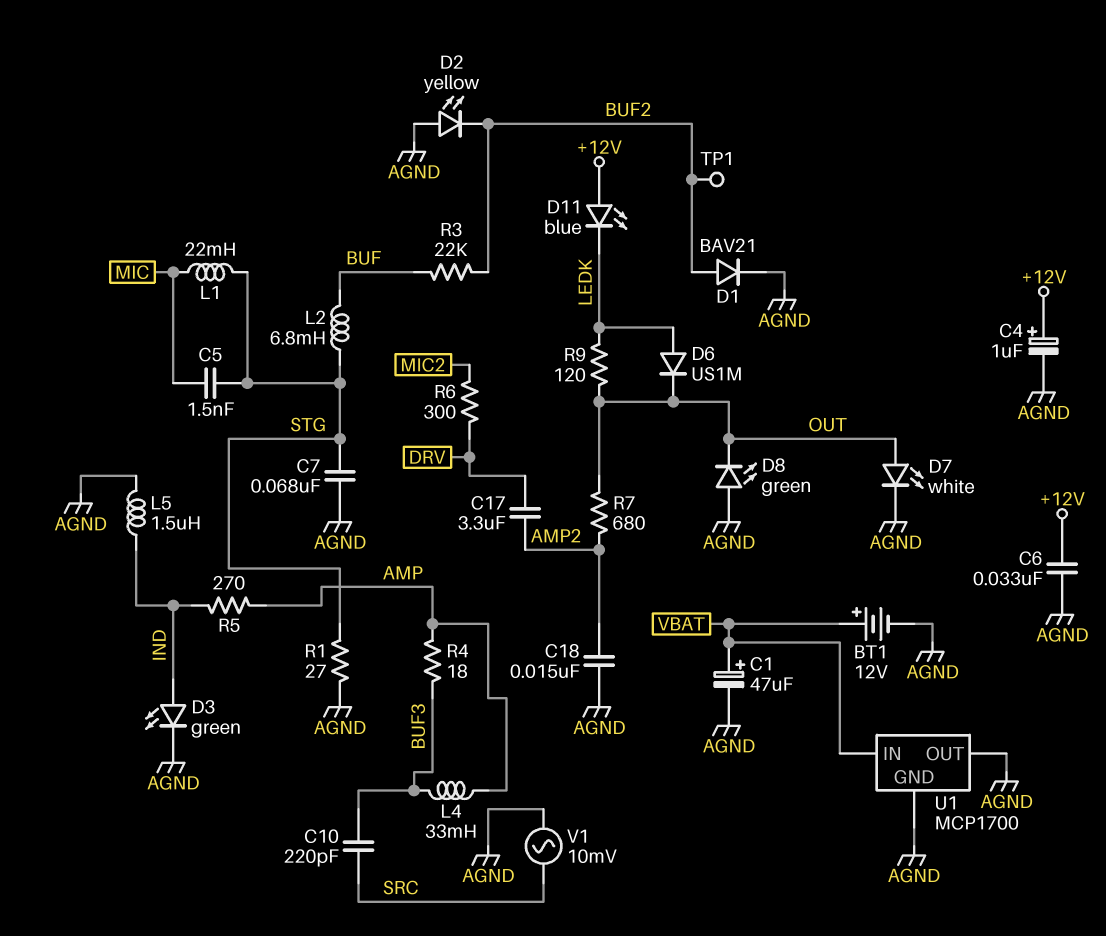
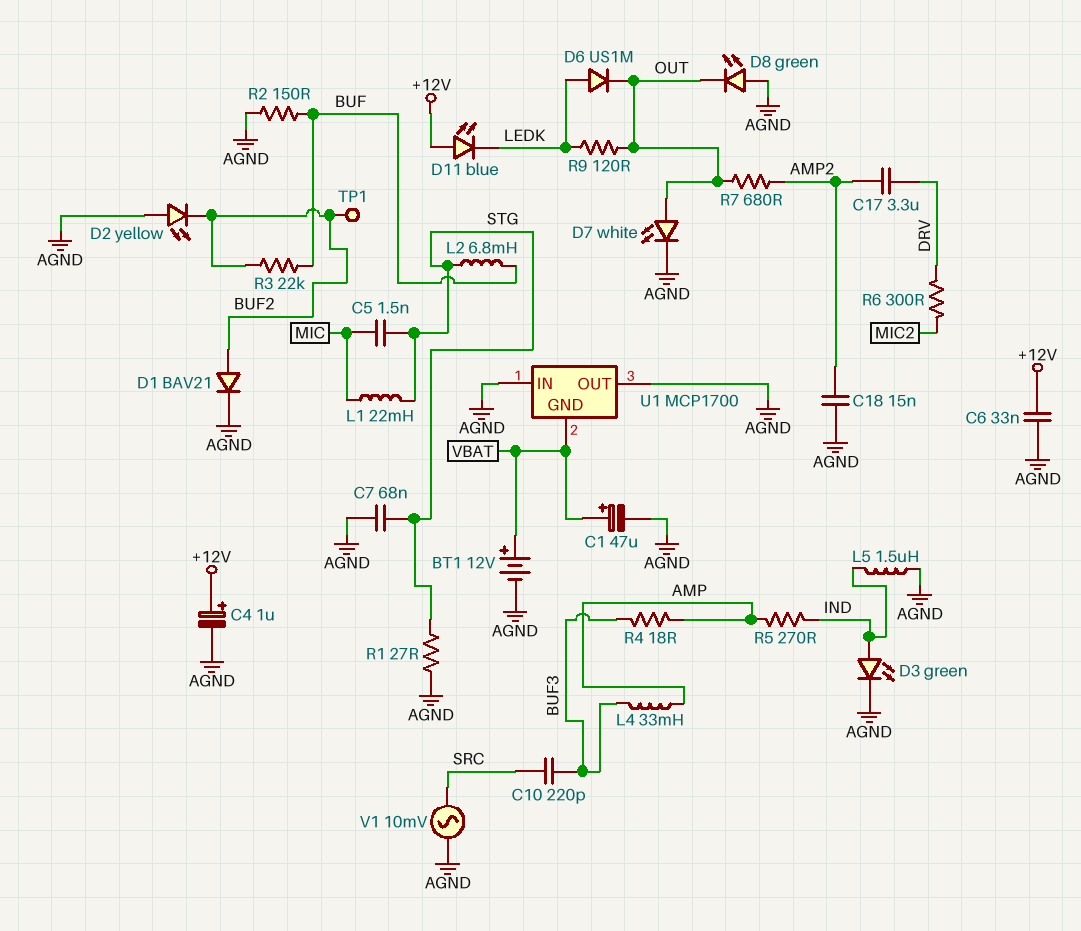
R2: none -> 150 (AGND, BUF)
U1 pin GND: AGND -> VBAT
U1 pin IN: VBAT -> AGND

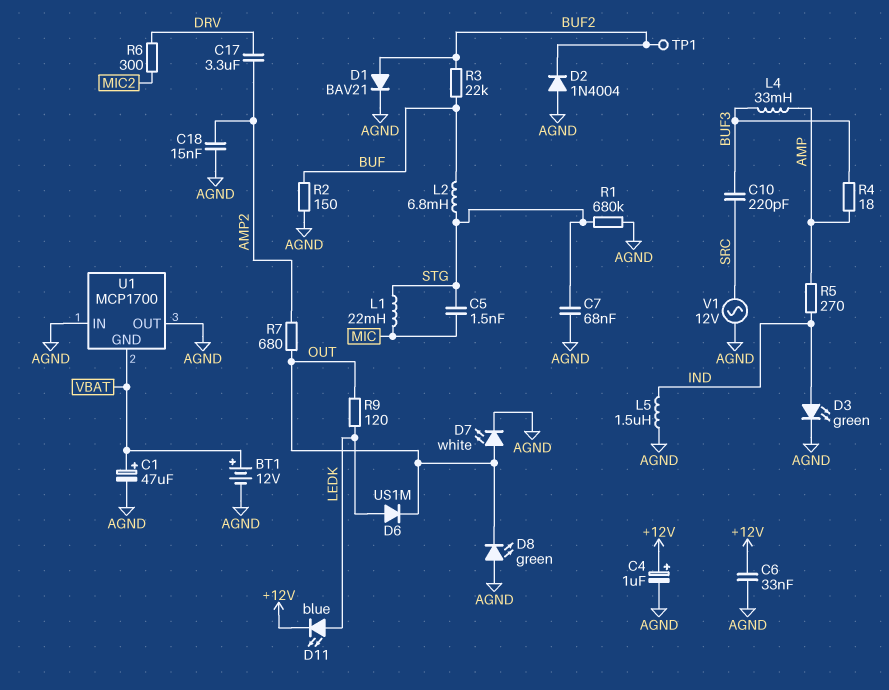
D2: LED yellow (A AGND, K BUF2) -> diode 1N4004 (A AGND, K BUF2)
D11: LED blue (A +12V, K LEDK) -> LED blue (A LEDK, K +12V)
R1: 27 (AGND, STG) -> 680k (AGND, STG)
V1: AC 10mV (AGND, SRC) -> AC 12V (AGND, SRC)

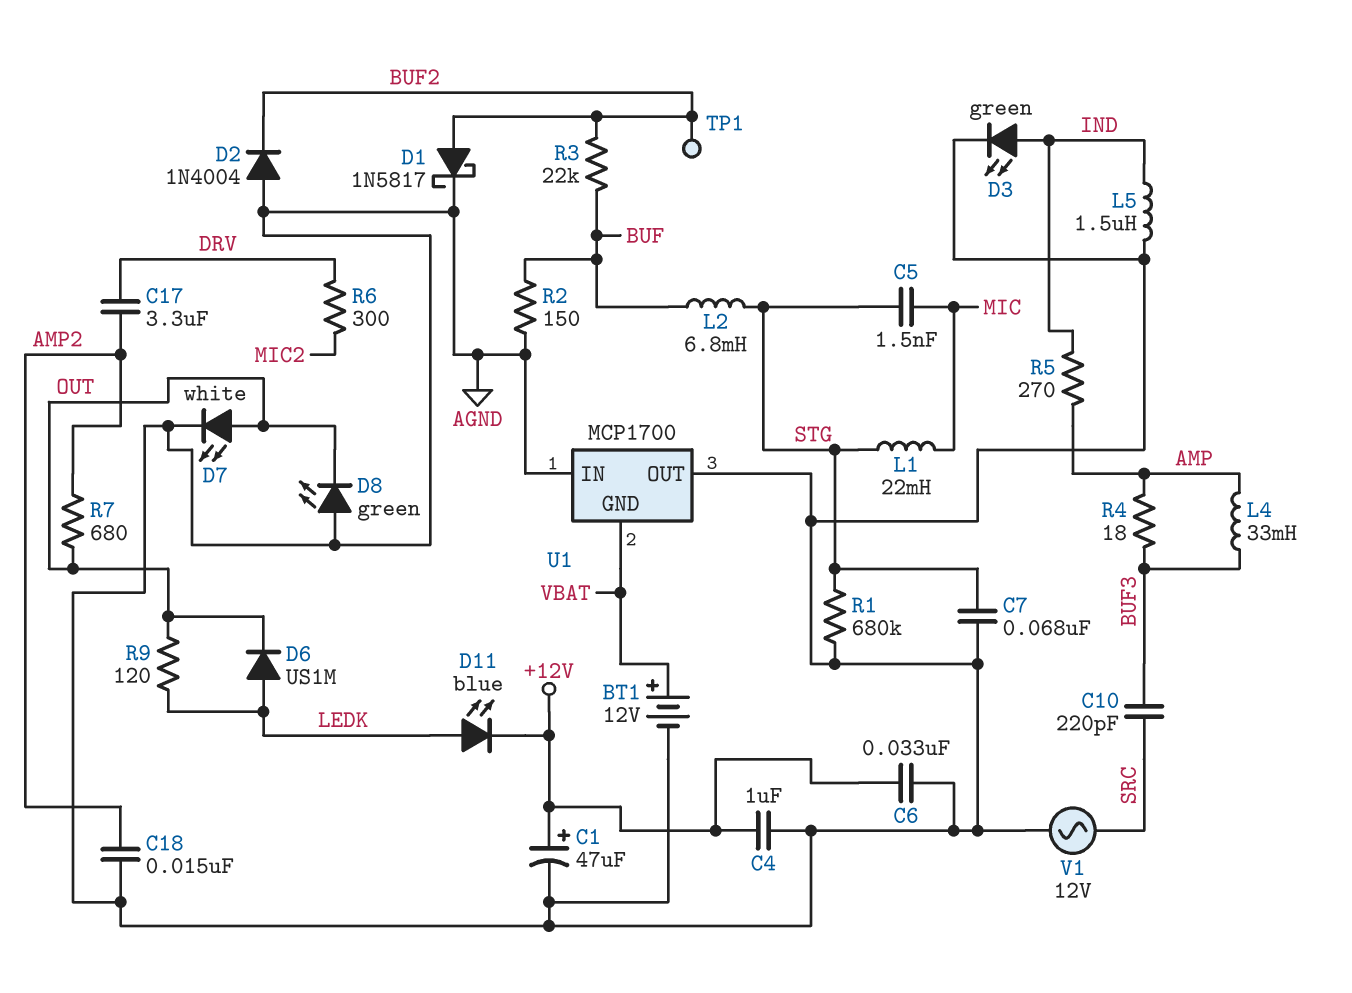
C1: 47uF (plus VBAT, minus AGND) -> 47uF (plus +12V, minus AGND)
C4: 1uF (plus +12V, minus AGND) -> 1uF (+12V, AGND)
D1: diode BAV21 (A BUF2, K AGND) -> schottky 1N5817 (A BUF2, K AGND)

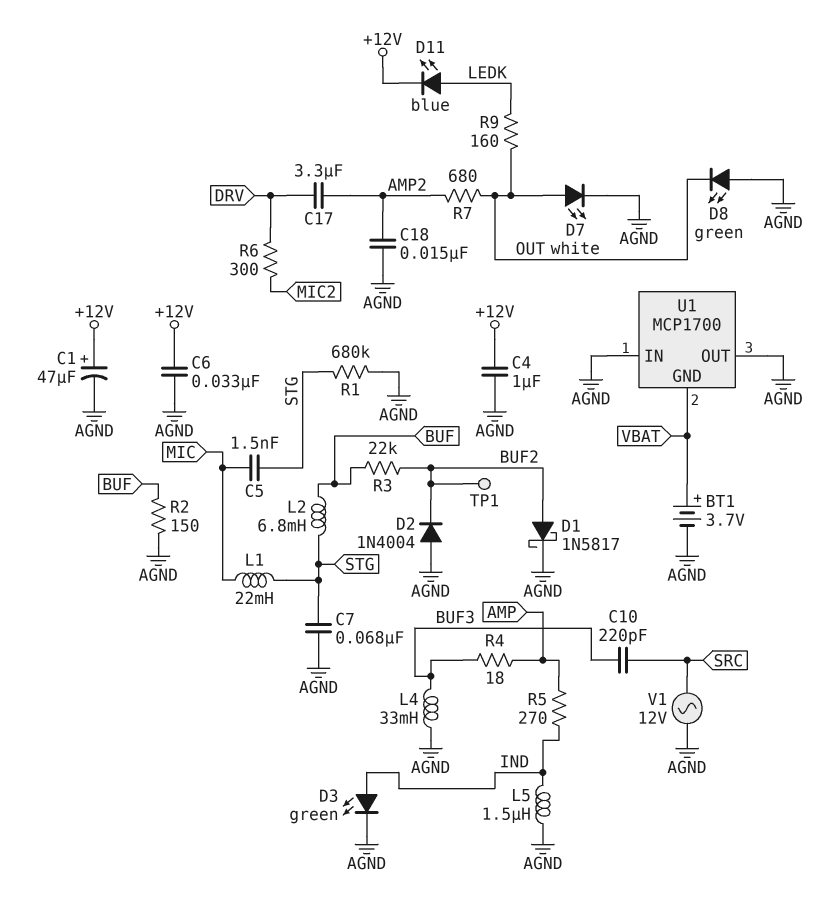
BT1: 12V (plus VBAT, minus AGND) -> 3.7V (plus VBAT, minus AGND)
D6: diode US1M (A LEDK, K OUT) -> none
L4: 33mH (AMP, BUF3) -> 33mH (AGND, BUF3)
R9: 120 (LEDK, OUT) -> 160 (LEDK, OUT)

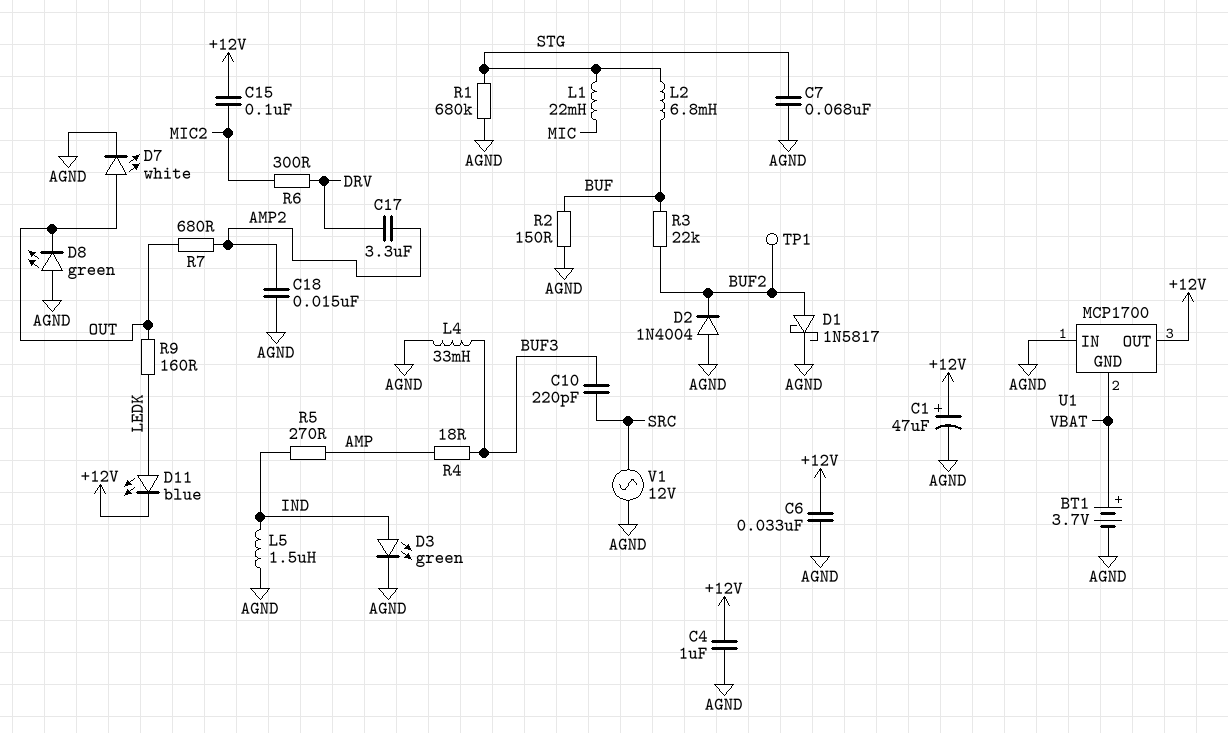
C5: 1.5nF (MIC, STG) -> none
C15: none -> 100nF (+12V, MIC2)
U1 pin OUT: AGND -> +12V

